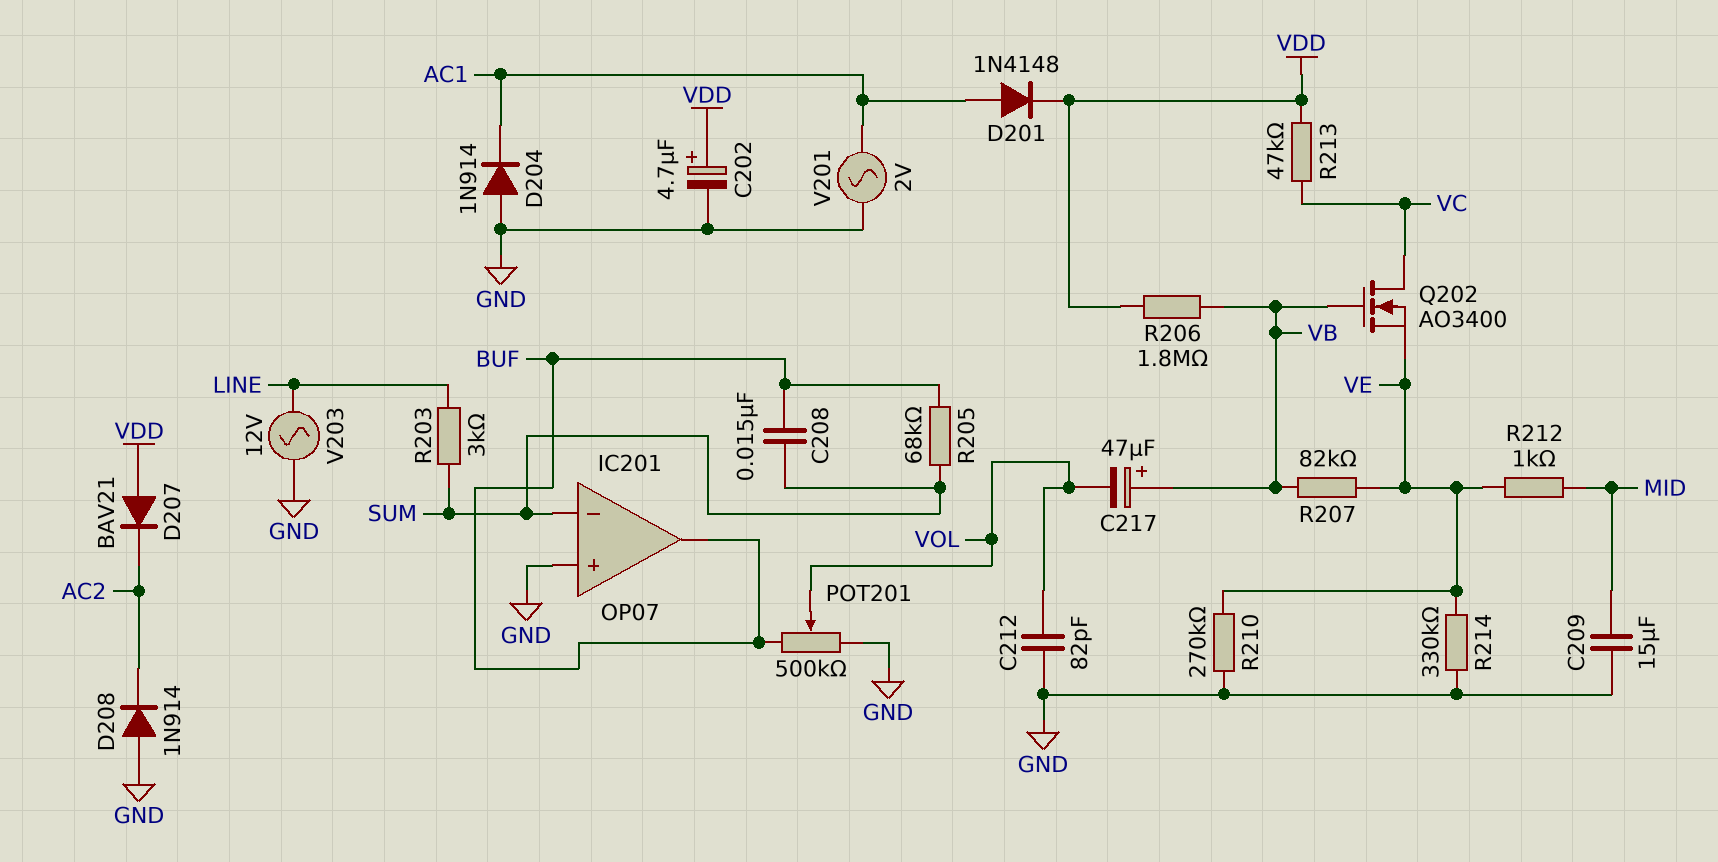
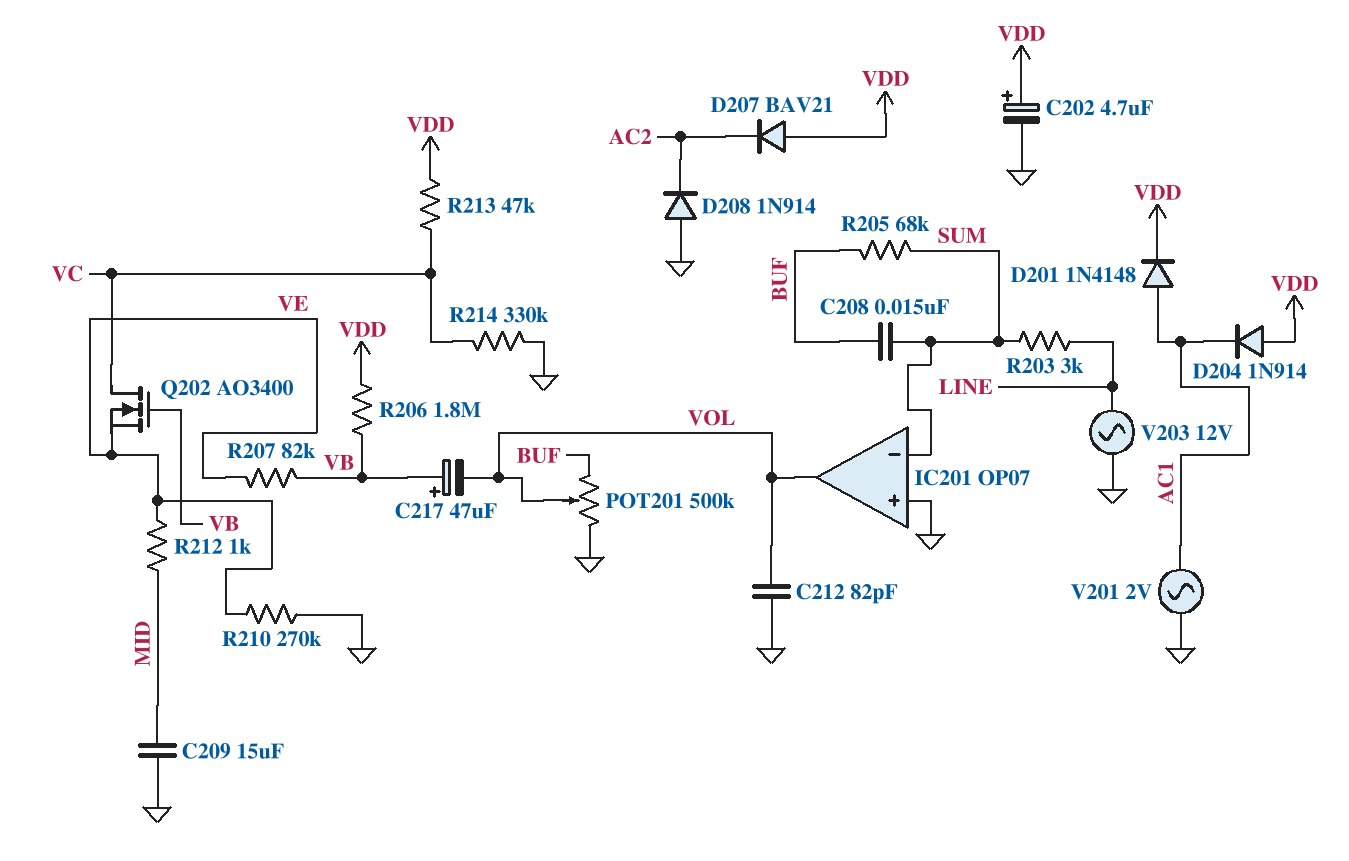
D204: diode 1N914 (A GND, K AC1) -> diode 1N914 (A VDD, K AC1)
IC201 pin out: BUF -> VOL
R214: 330k (GND, VE) -> 330k (GND, VC)

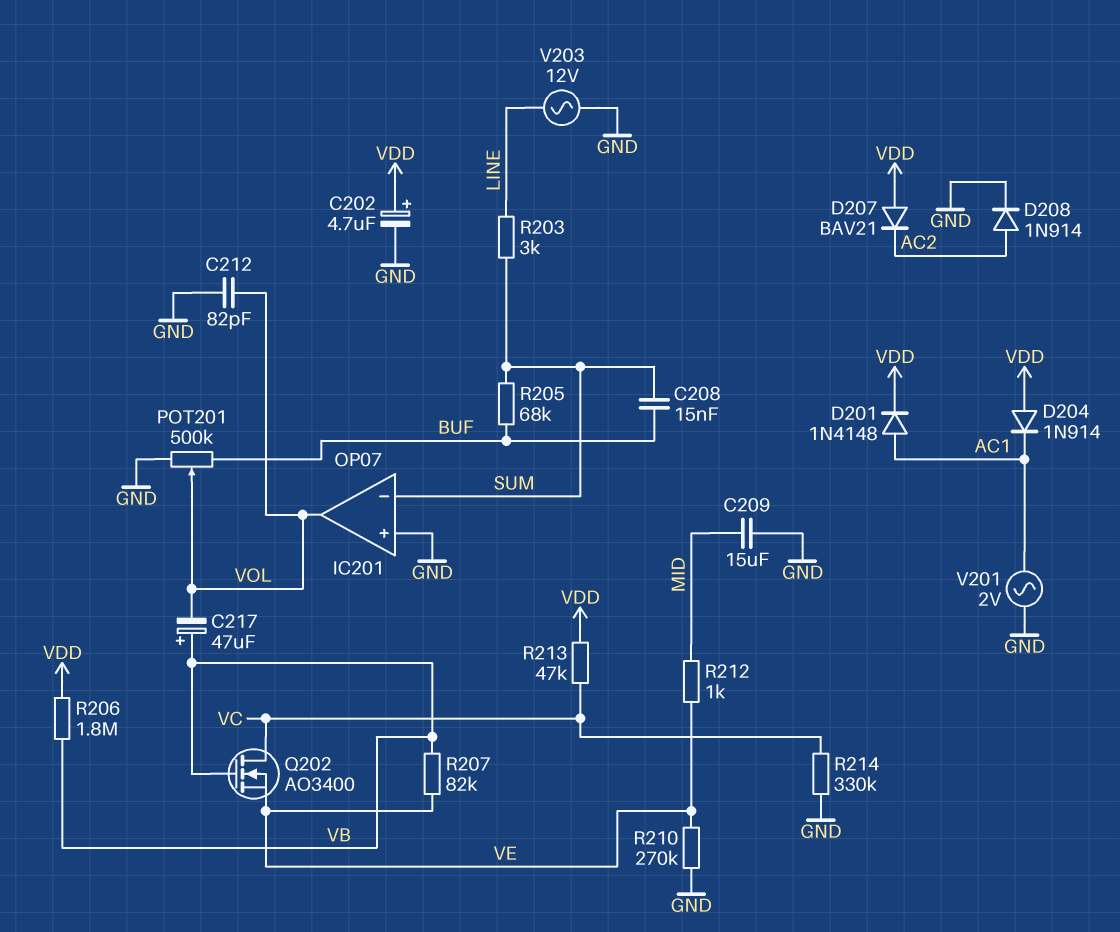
D208: diode 1N914 (A GND, K AC2) -> diode 1N914 (A AC2, K GND)

